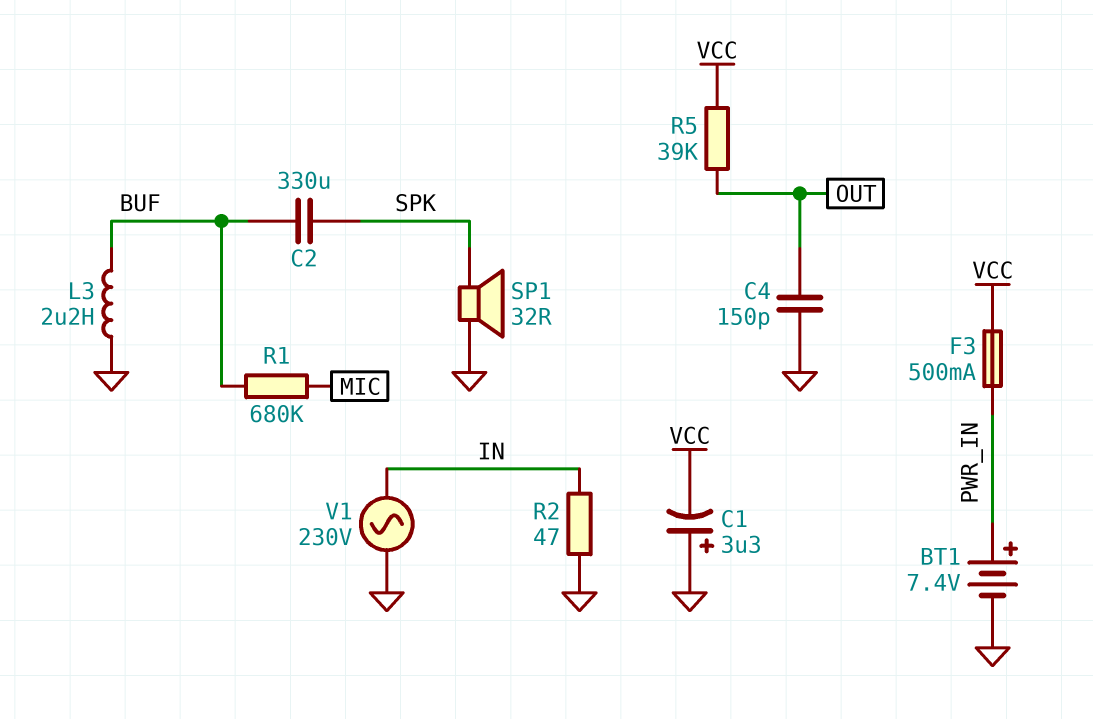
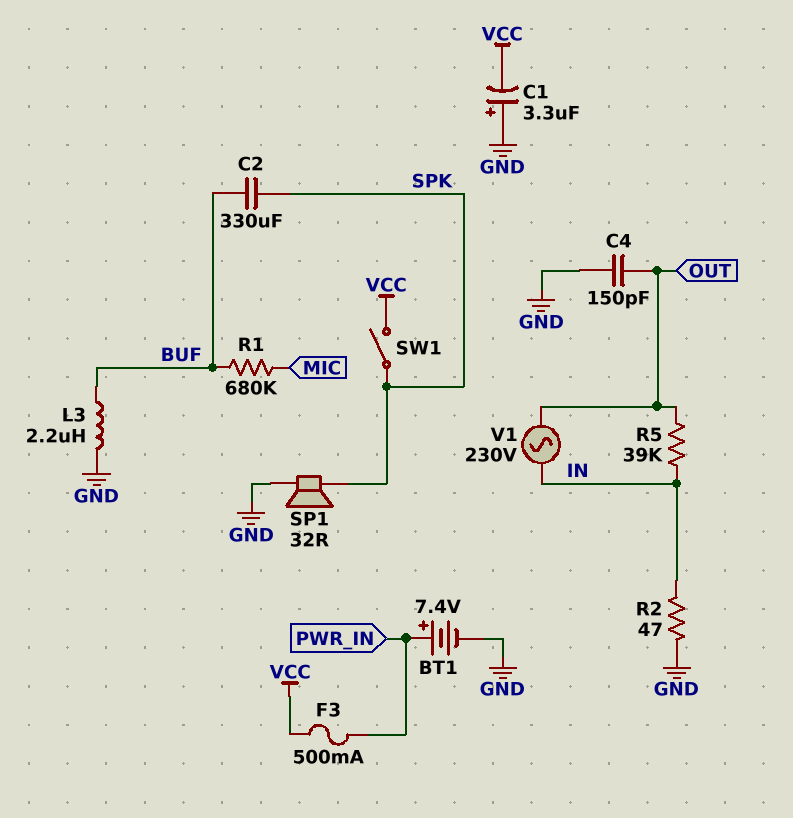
R5: 39k (OUT, VCC) -> 39k (IN, OUT)
SW1: none -> switch (SPK, VCC)
V1: AC 230V (GND, IN) -> AC 230V (IN, OUT)

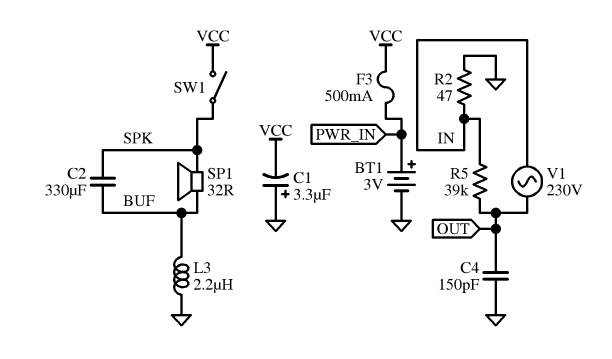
BT1: 7.4V (plus PWR_IN, minus GND) -> 3V (plus PWR_IN, minus GND)
R1: 680k (BUF, MIC) -> none
SP1: speaker 32R (GND, SPK) -> speaker 32R (BUF, SPK)

